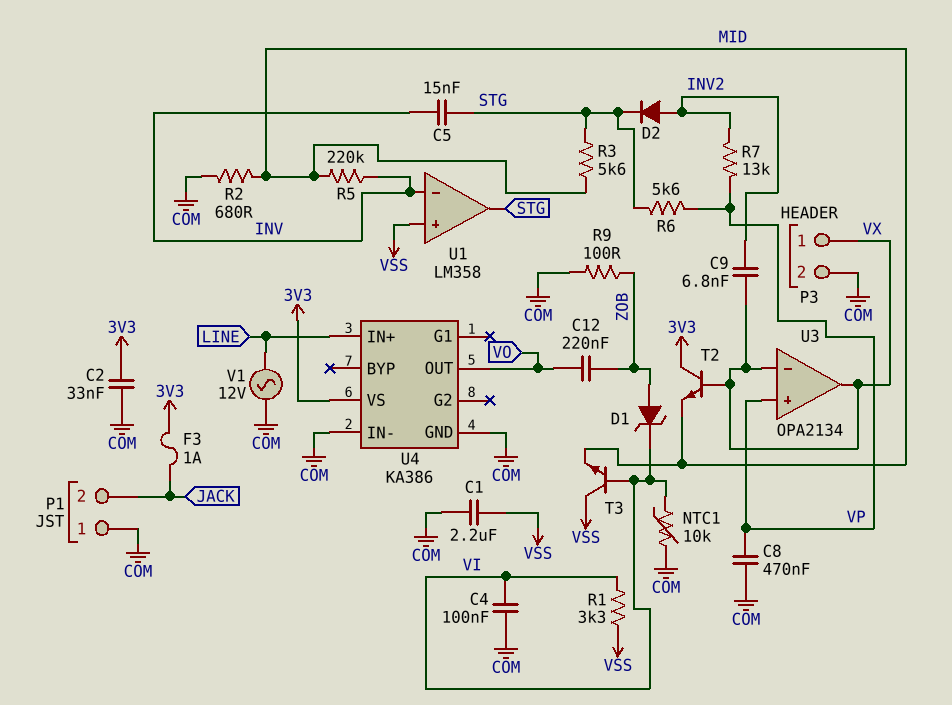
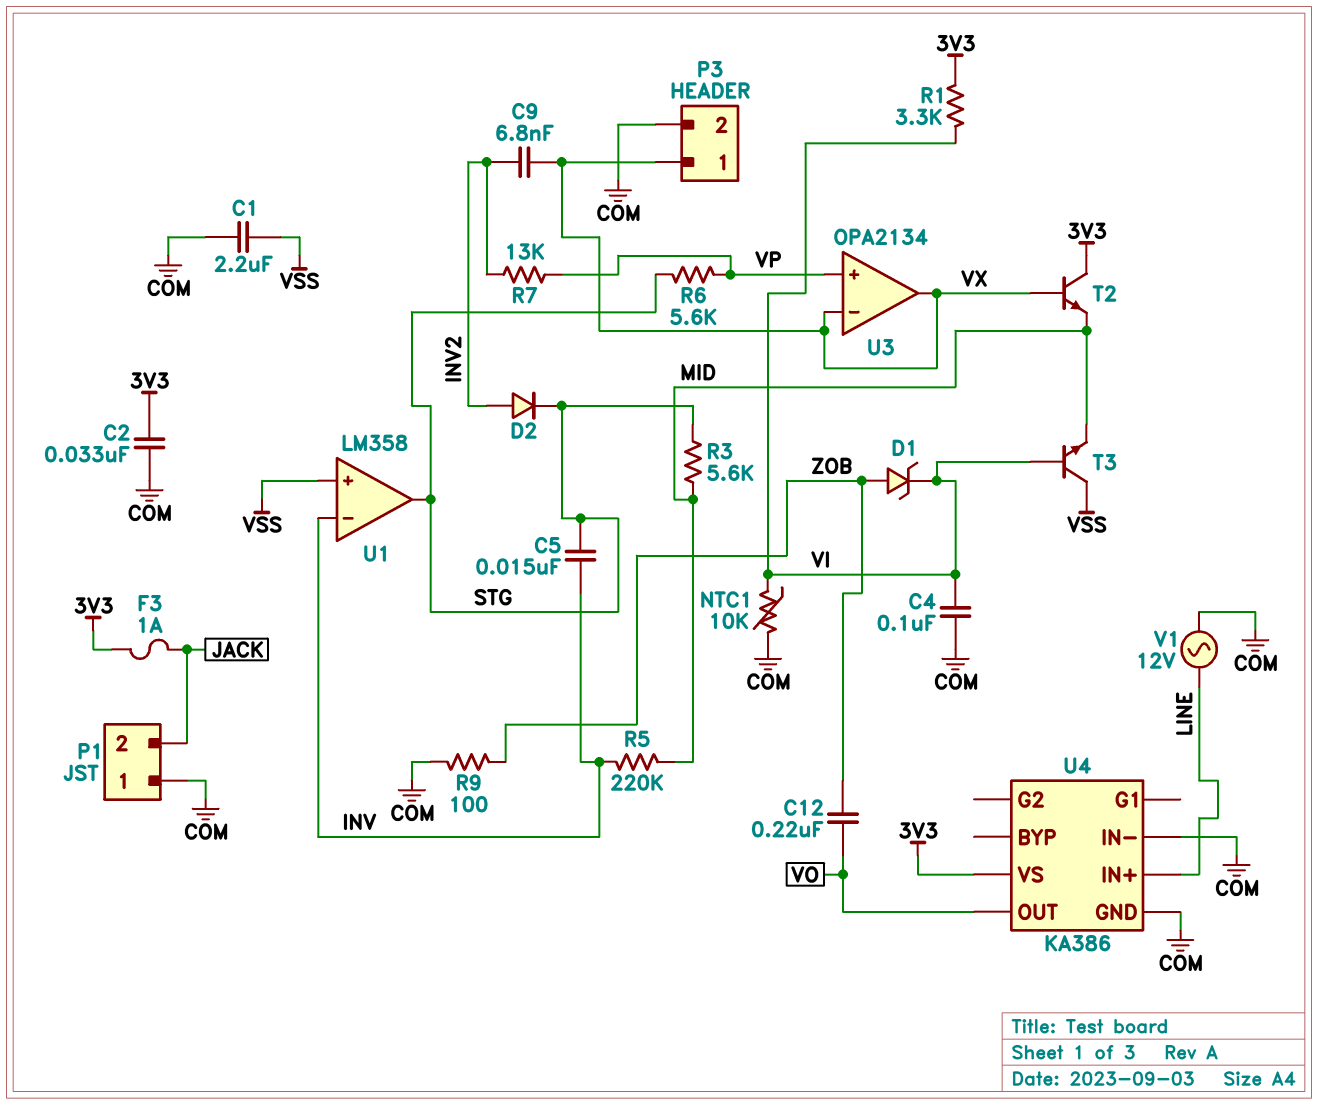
C8: 470nF (COM, VP) -> none
R1: 3.3k (VI, VSS) -> 3.3k (3V3, VI)
R2: 680 (COM, MID) -> none

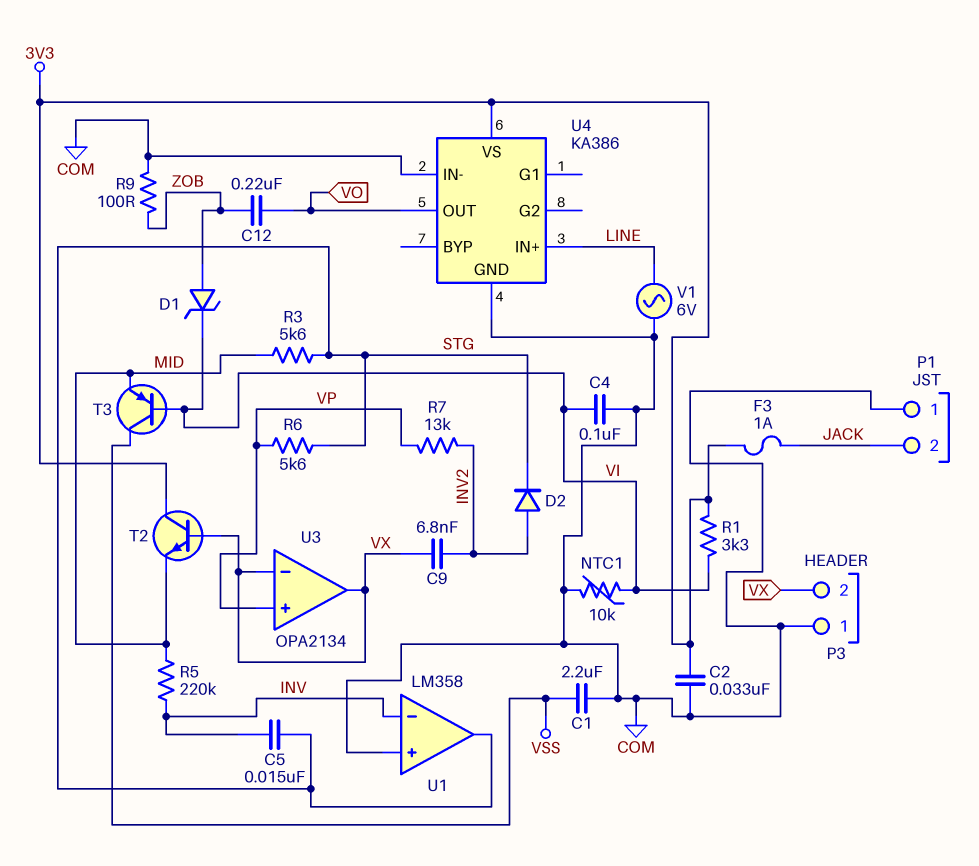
P3 pin 1: VX -> COM
P3 pin 2: COM -> VX
T3: NPN (B VI, C VSS, E MID) -> PNP (B VI, C VSS, E MID)
U1 pin in+: VSS -> COM
V1: AC 12V (COM, LINE) -> AC 6V (COM, LINE)

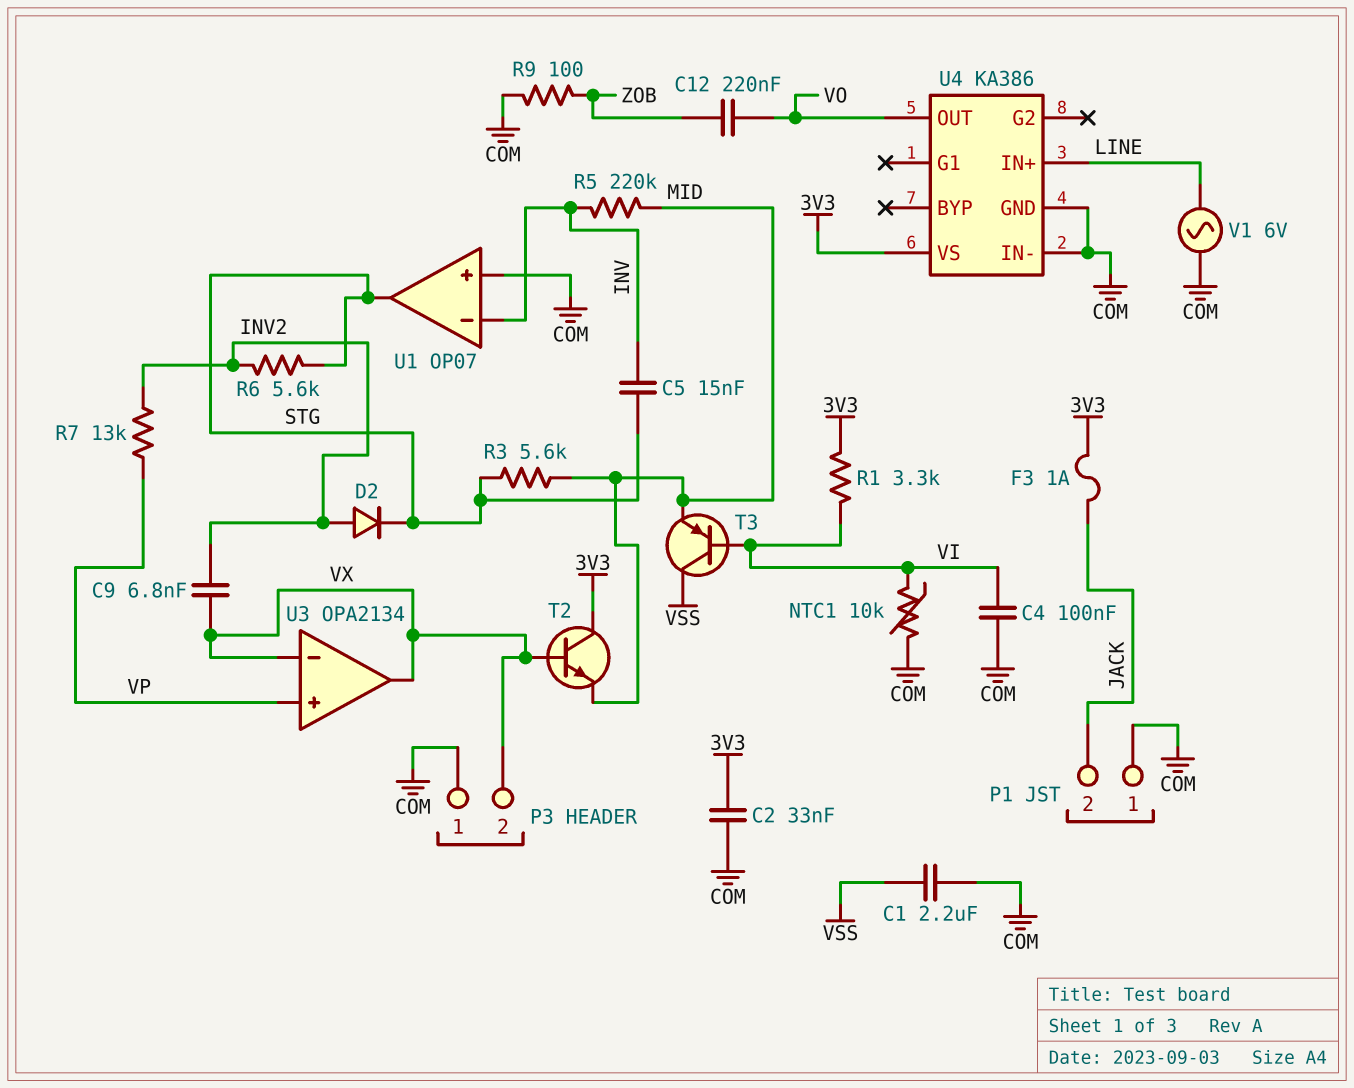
D1: zener (A ZOB, K VI) -> none
R6: 5.6k (STG, VP) -> 5.6k (INV2, STG)
U1: LM358 -> OP07

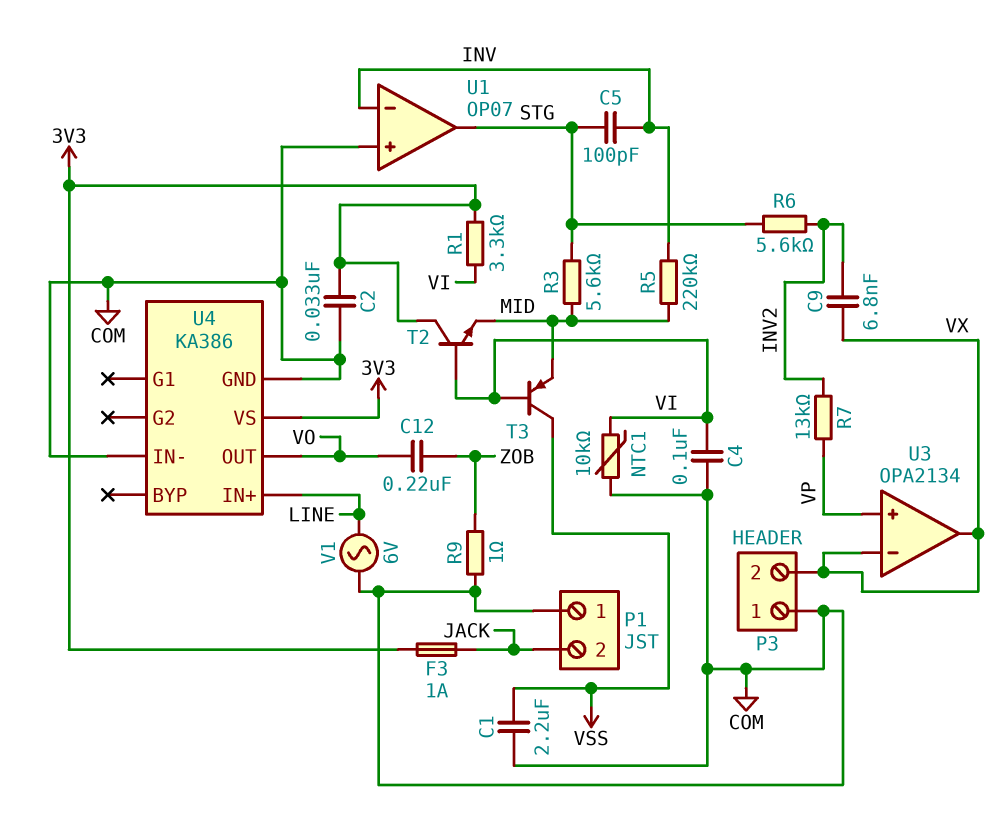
C5: 15nF (INV, STG) -> 100pF (INV, STG)
D2: diode (A INV2, K STG) -> none
R9: 100 (COM, ZOB) -> 1 (COM, ZOB)
T2: NPN (B VX, C 3V3, E MID) -> NPN (B VI, C 3V3, E MID)

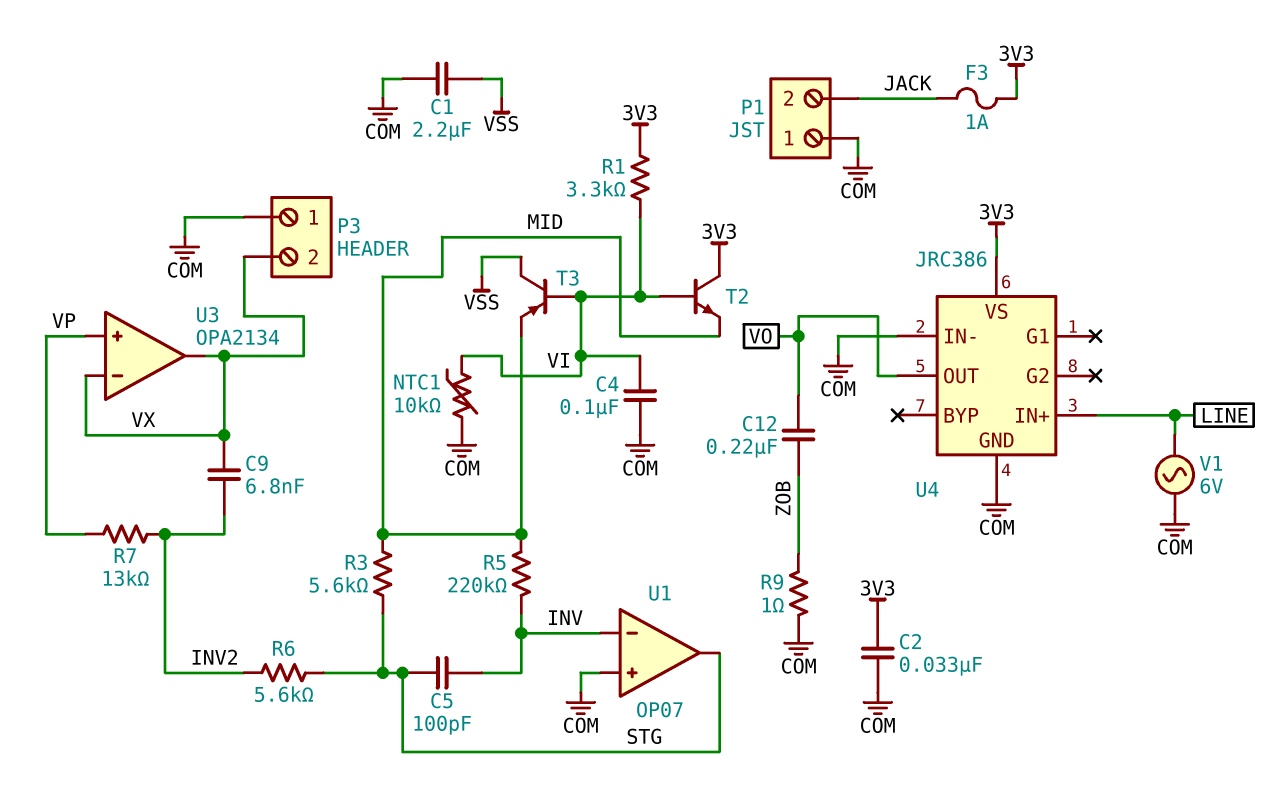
U4: KA386 -> JRC386

